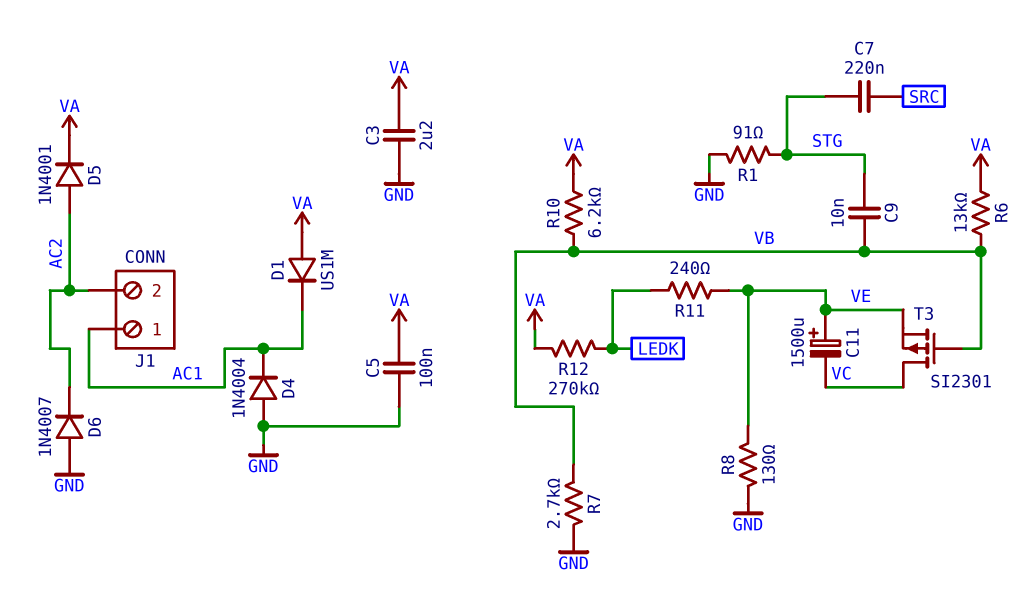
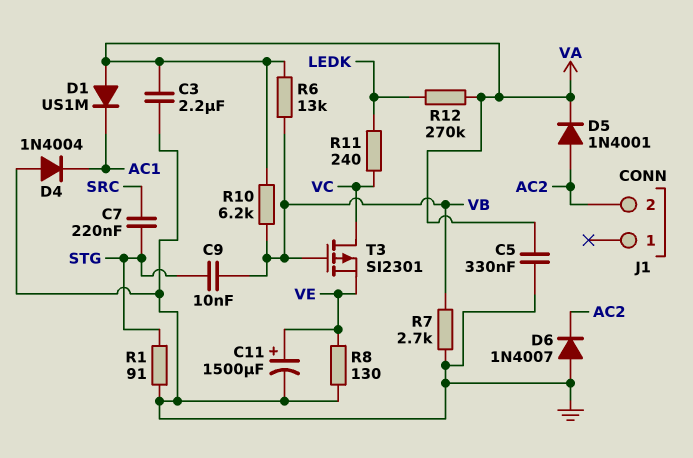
C5: 100nF (GND, VA) -> 330nF (GND, VA)
C11: 1500uF (plus VE, minus VC) -> 1500uF (plus VE, minus GND)
J1 pin 1: AC1 -> none
R11: 240 (LEDK, VE) -> 240 (LEDK, VC)

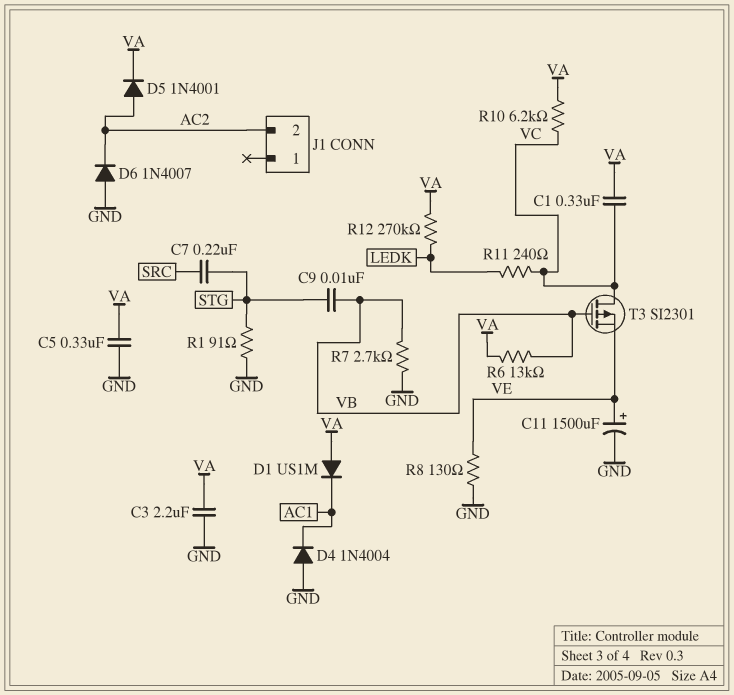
C1: none -> 330nF (VA, VC)
R10: 6.2k (VA, VB) -> 6.2k (VA, VC)

